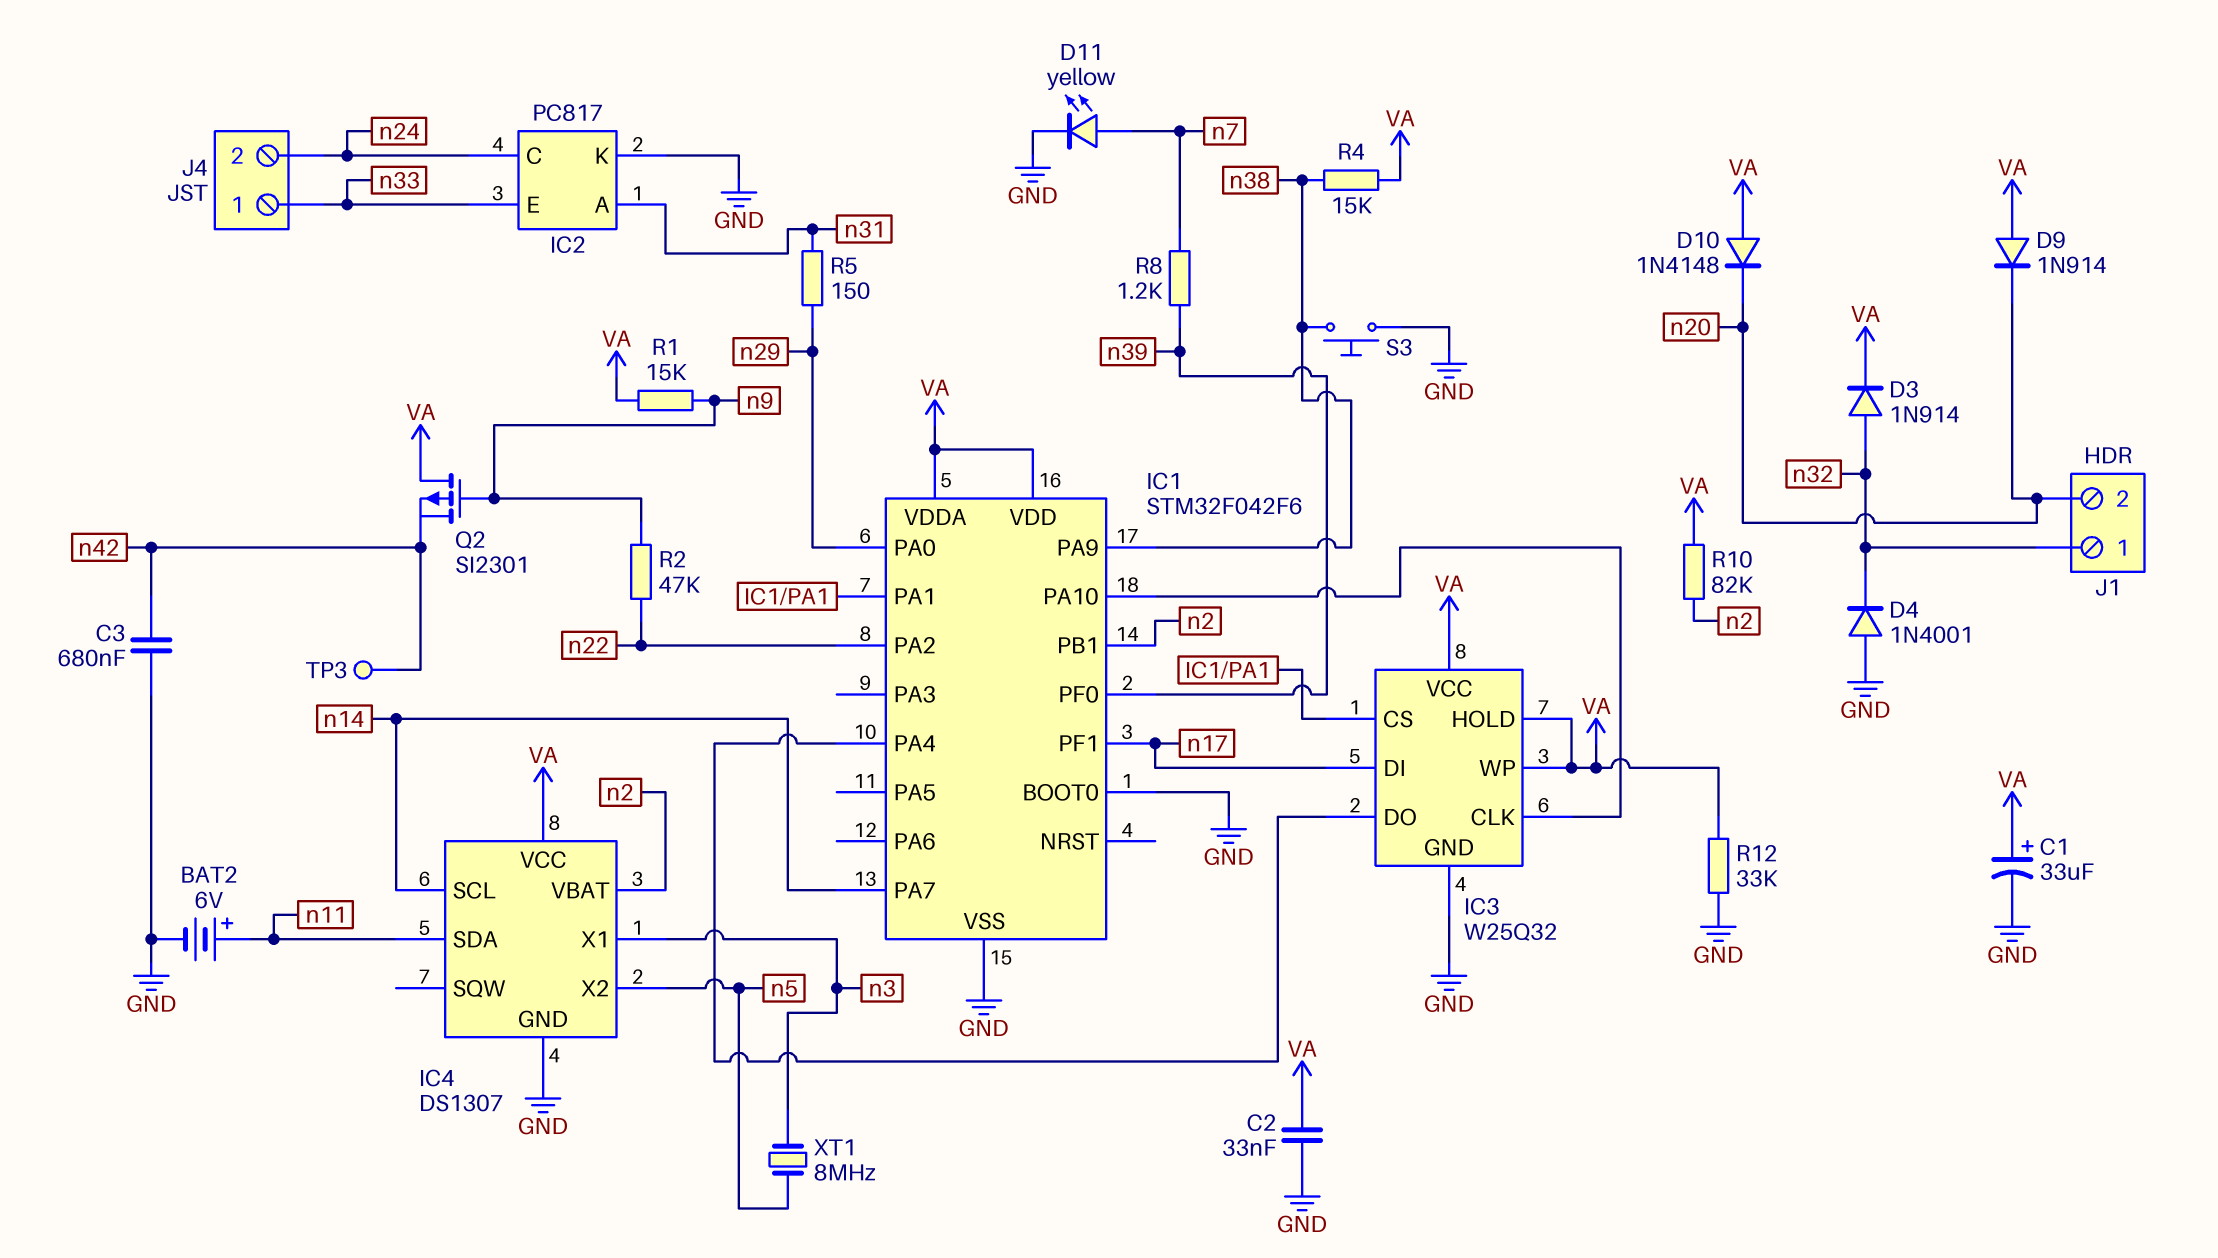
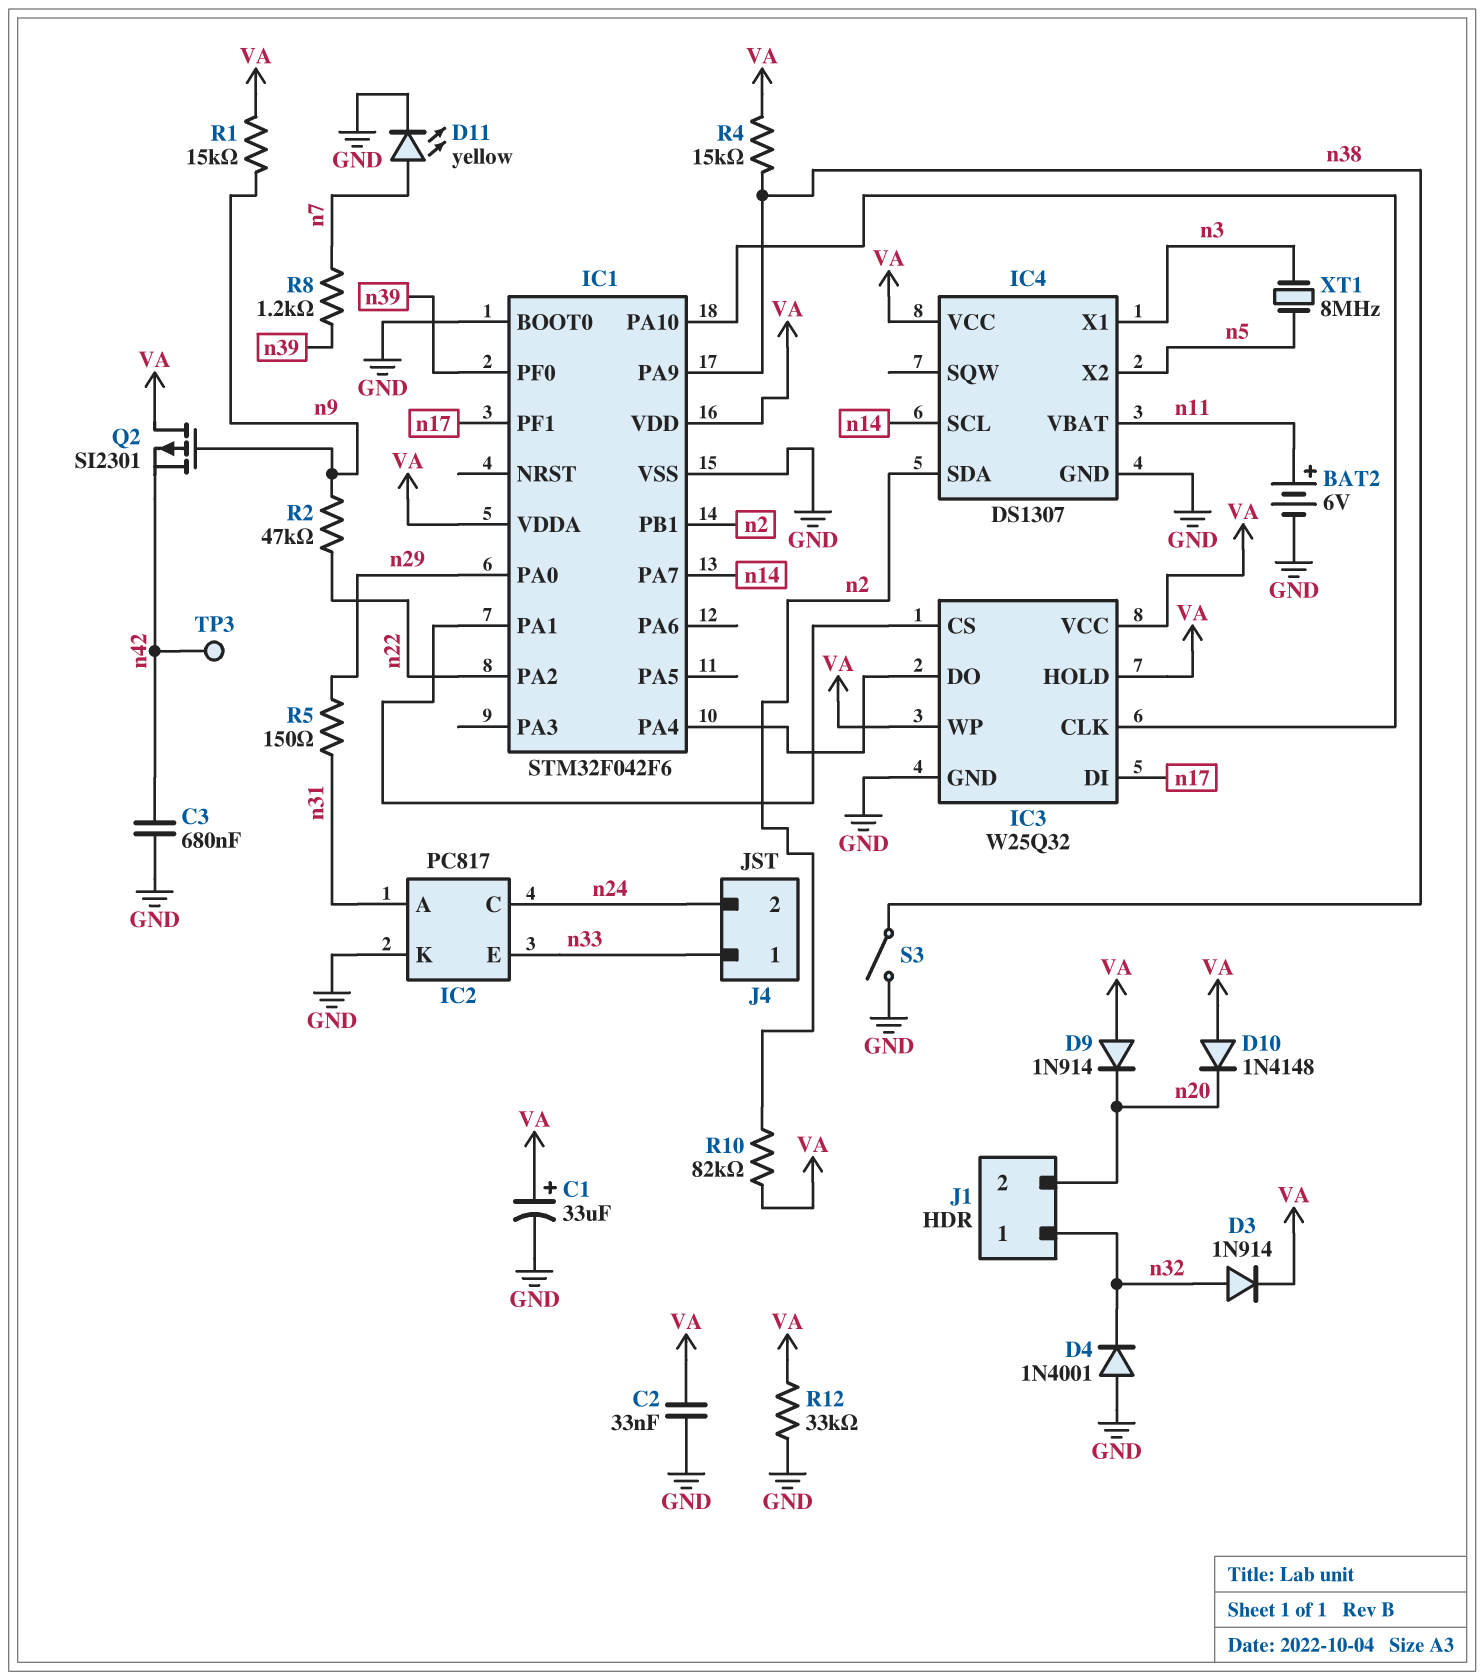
IC4 pin SDA: n11 -> n2
IC4 pin VBAT: n2 -> n11
S3: button (GND, n38) -> switch (GND, n38)

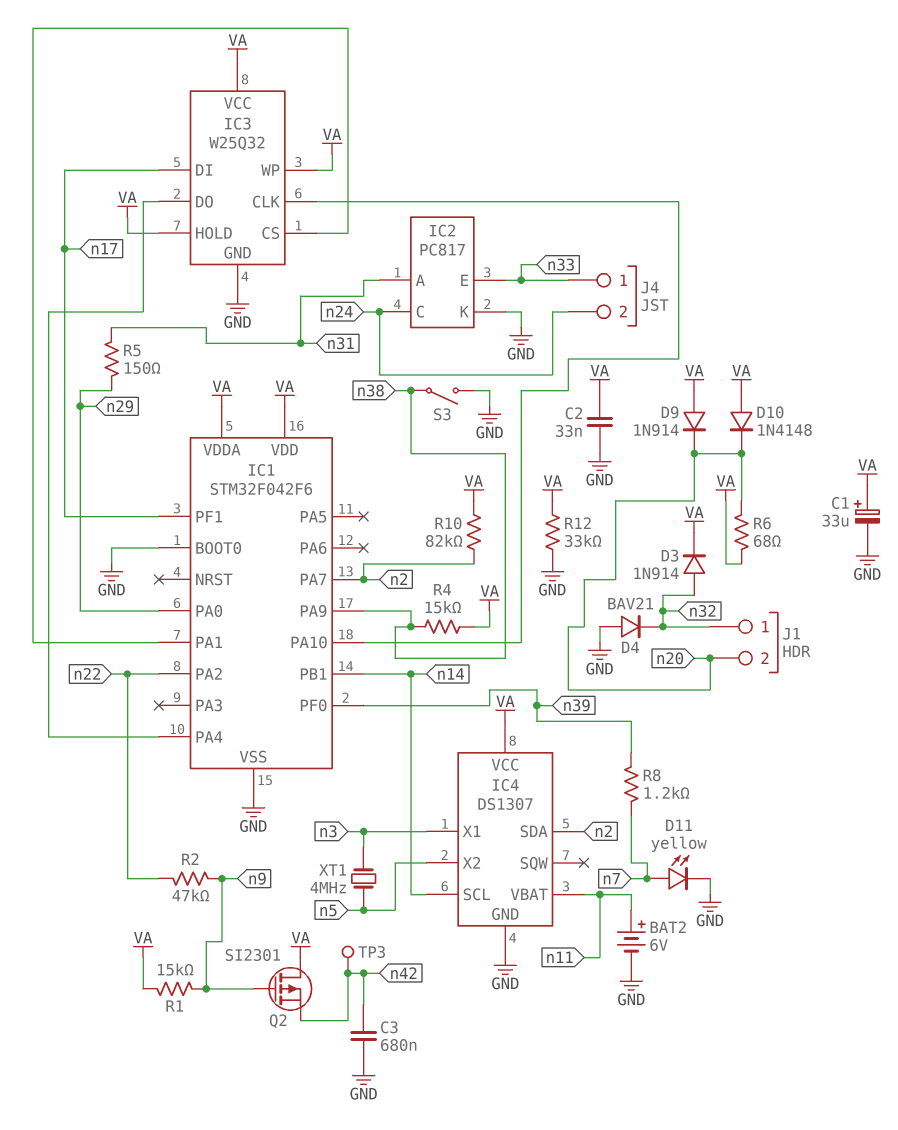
D4: diode 1N4001 (A GND, K n32) -> diode BAV21 (A GND, K n32)
IC1 pin PA7: n14 -> n2
IC1 pin PB1: n2 -> n14
R6: none -> 68 (VA, n20)
XT1: 8MHz (n3, n5) -> 4MHz (n3, n5)

